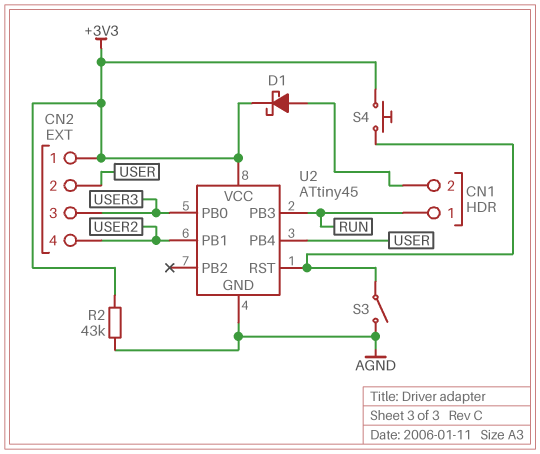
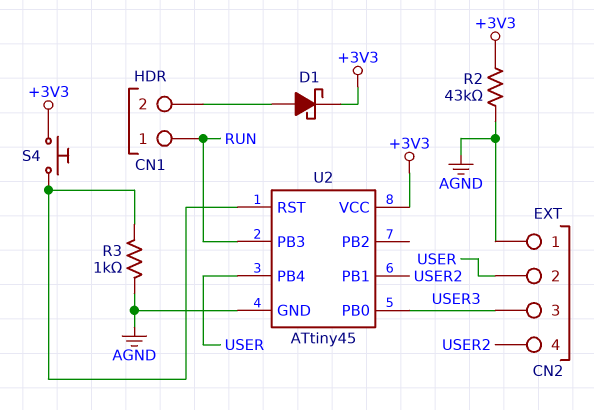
CN2 pin 1: +3V3 -> AGND
R3: none -> 1k (AGND, U2/RST)
S3: switch (AGND, U2/RST) -> none

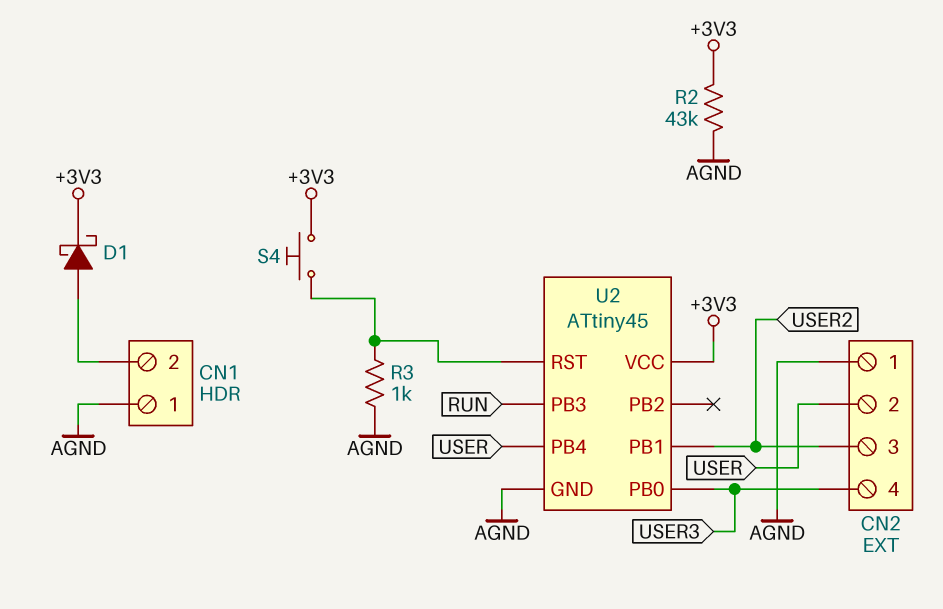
CN1 pin 1: RUN -> AGND
CN2 pin 3: USER3 -> USER2
CN2 pin 4: USER2 -> USER3

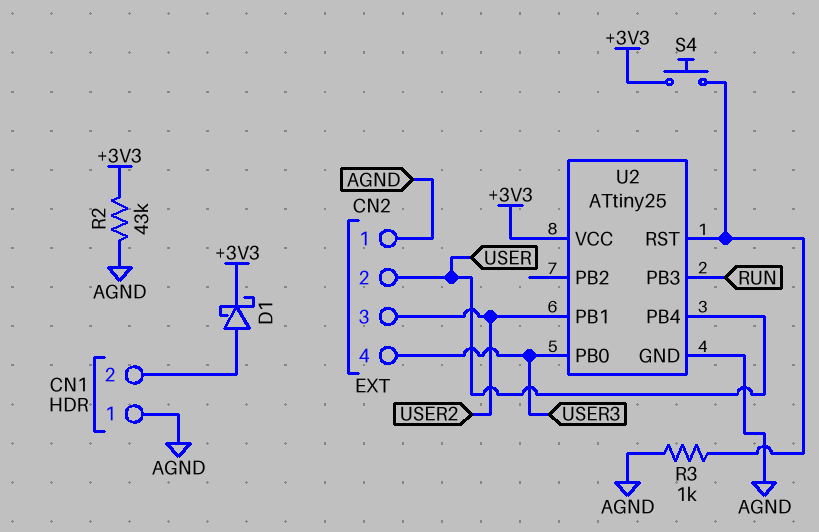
U2: ATtiny45 -> ATtiny25

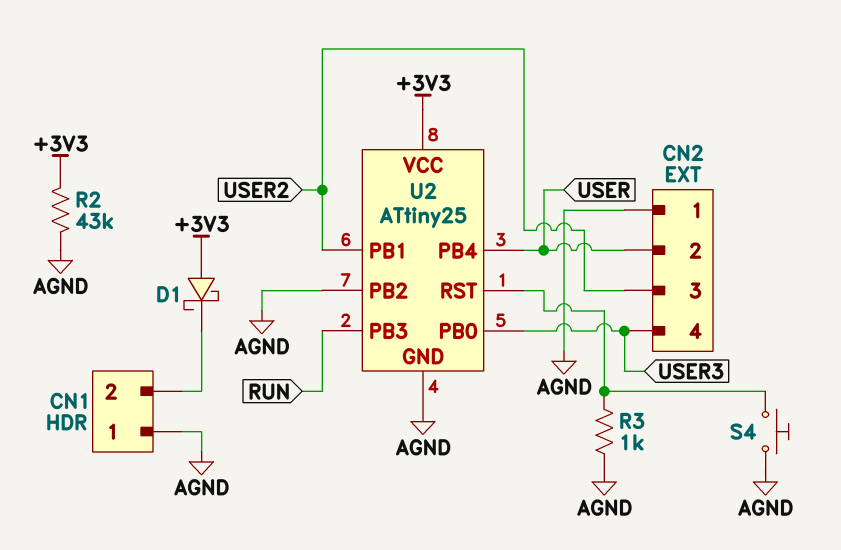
D1: schottky (A CN1/2, K +3V3) -> schottky (A +3V3, K CN1/2)
S4: button (+3V3, U2/RST) -> button (AGND, U2/RST)
U2 pin PB2: none -> AGND

